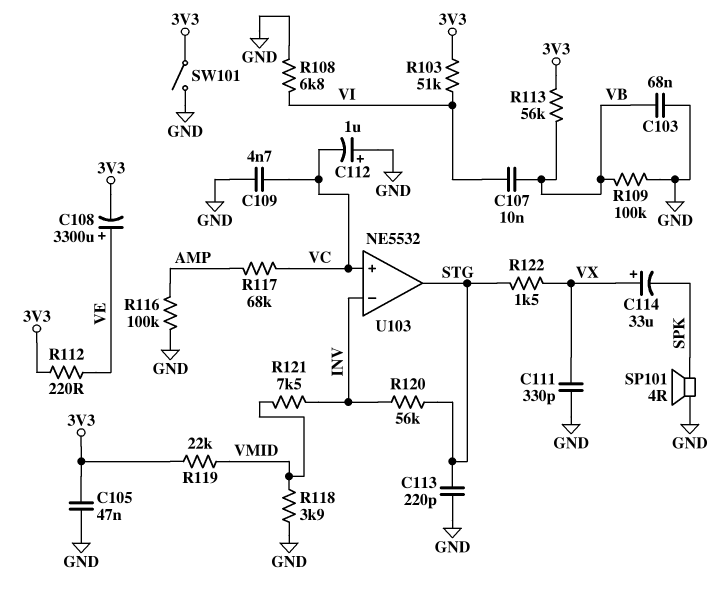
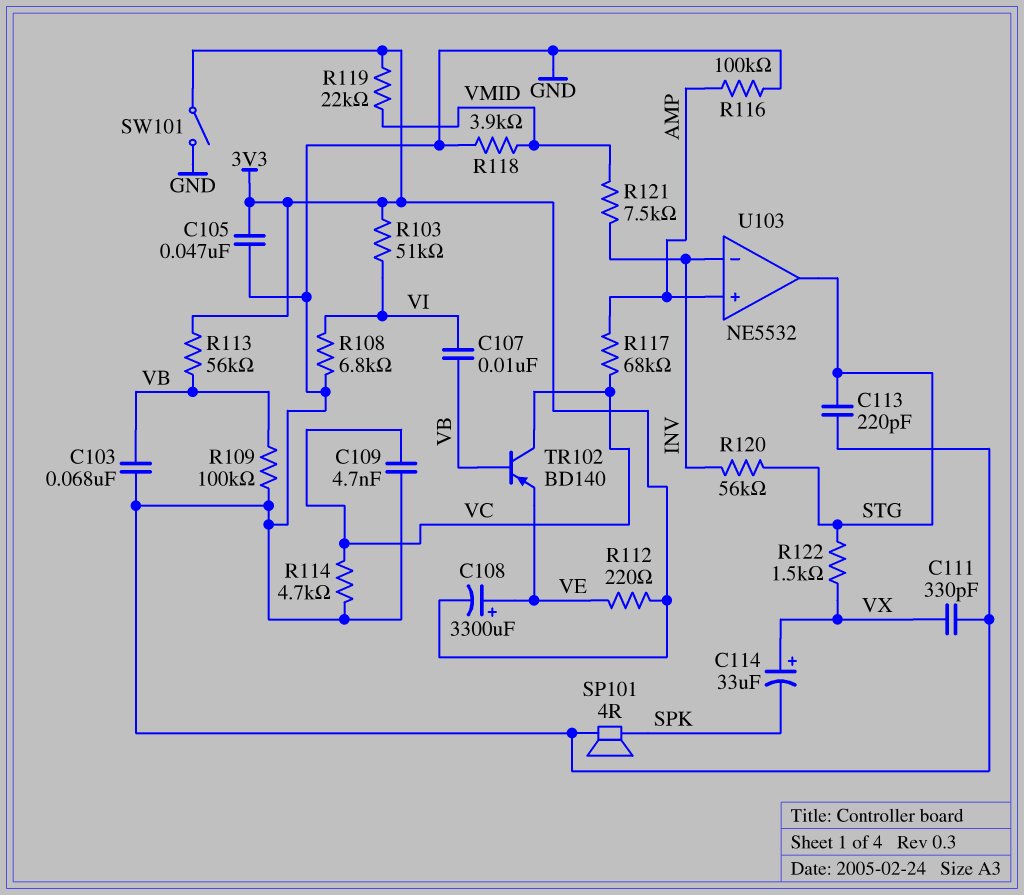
C112: 1uF (plus GND, minus VC) -> none
R114: none -> 4.7k (GND, VC)
TR102: none -> PNP BD140 (B VB, C VC, E VE)
U103 pin in+: VC -> AMP

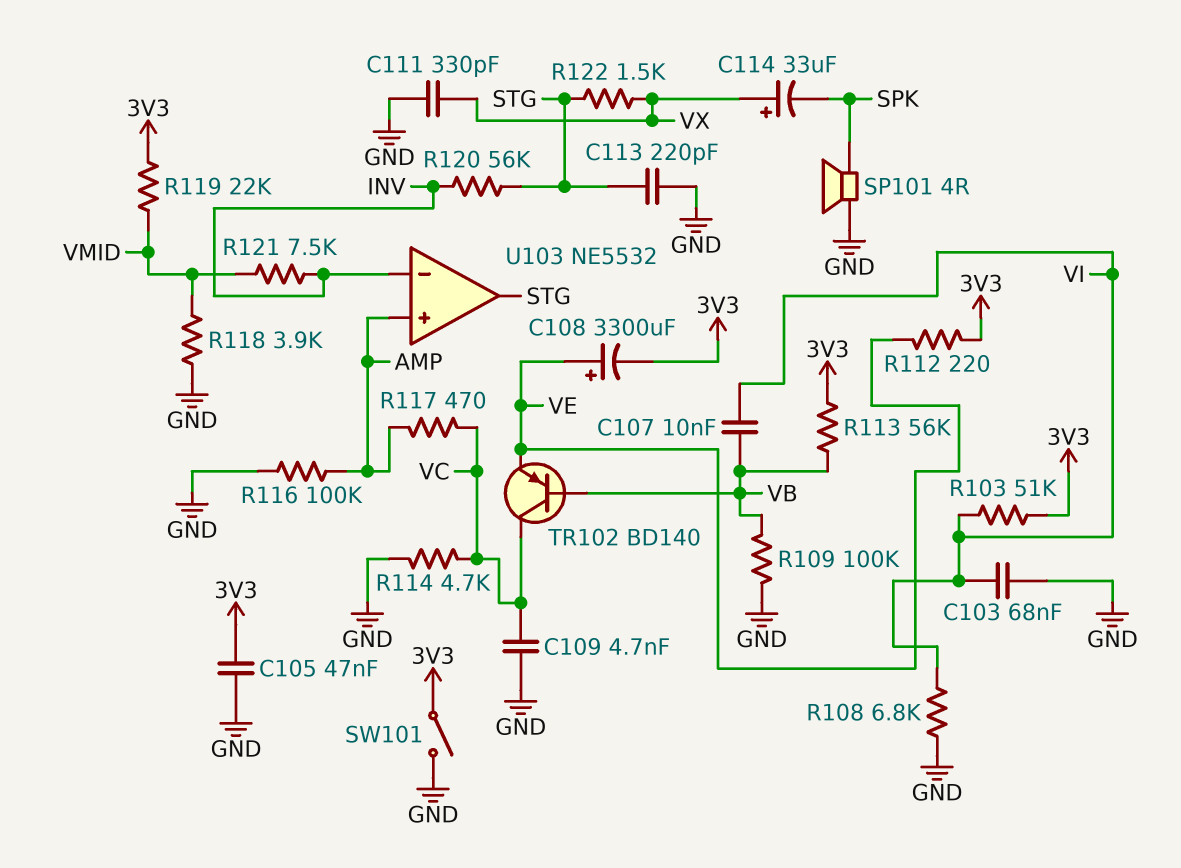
C103: 68nF (GND, VB) -> 68nF (GND, VI)
R117: 68k (AMP, VC) -> 470 (AMP, VC)

